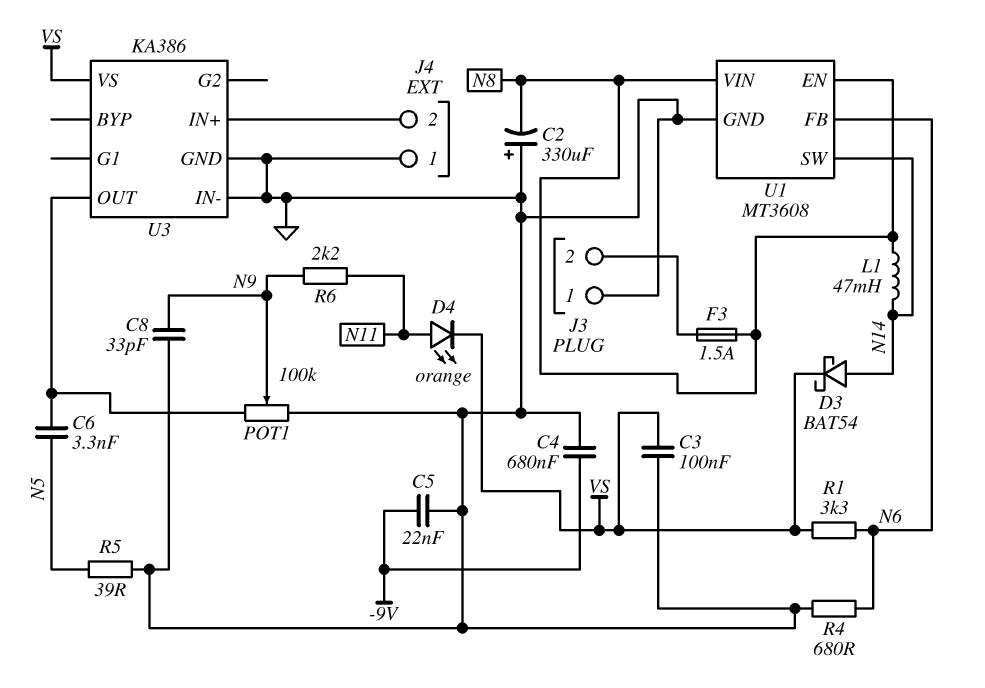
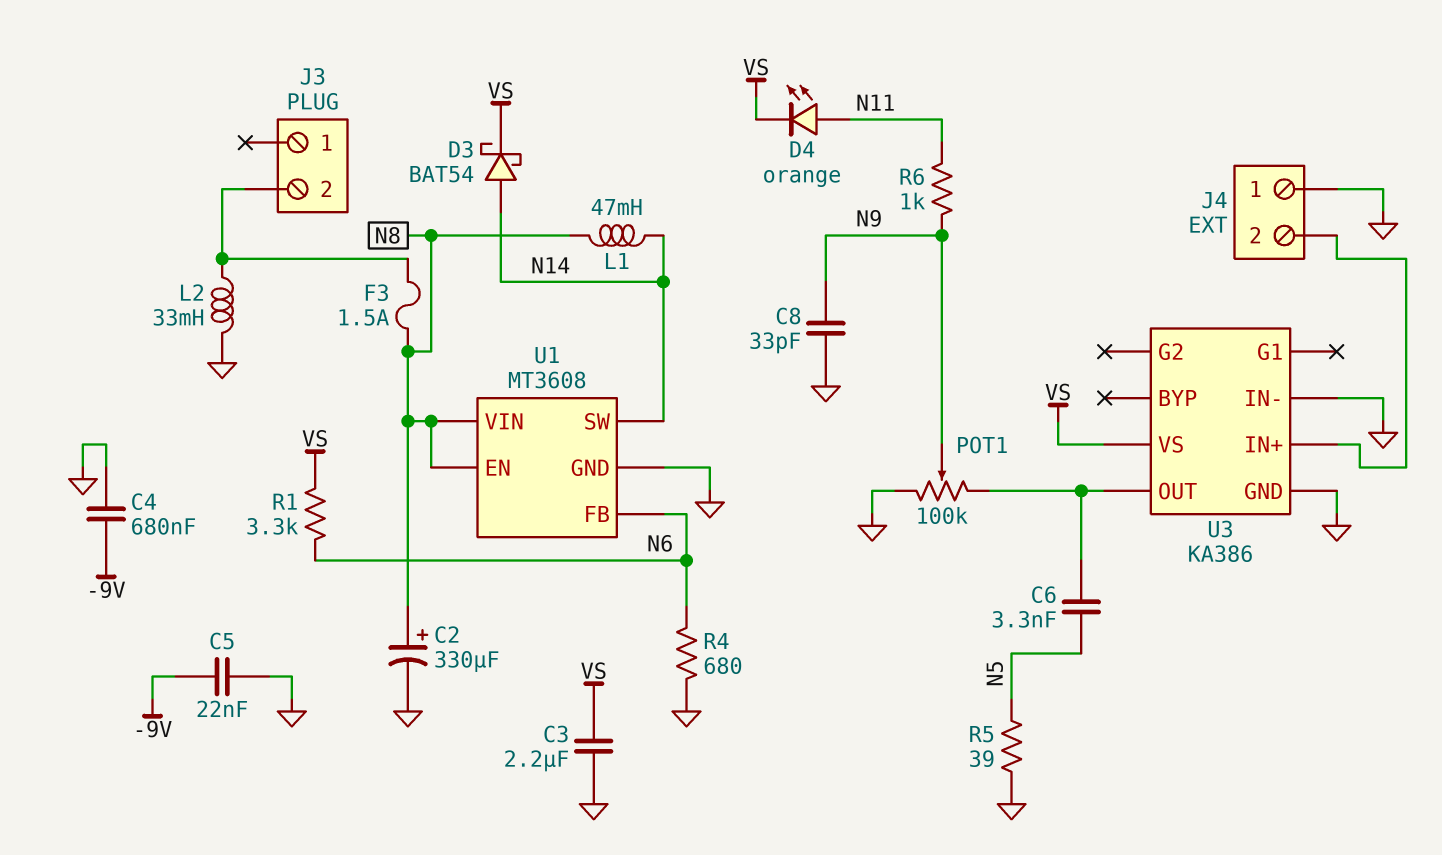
C2: 330uF (plus GND, minus N8) -> 330uF (plus N8, minus GND)
C3: 100nF (GND, VS) -> 2.2uF (GND, VS)
J3 pin 1: GND -> none
L2: none -> 33mH (GND, J3/2)
R6: 2.2k (N9, N11) -> 1k (N9, N11)

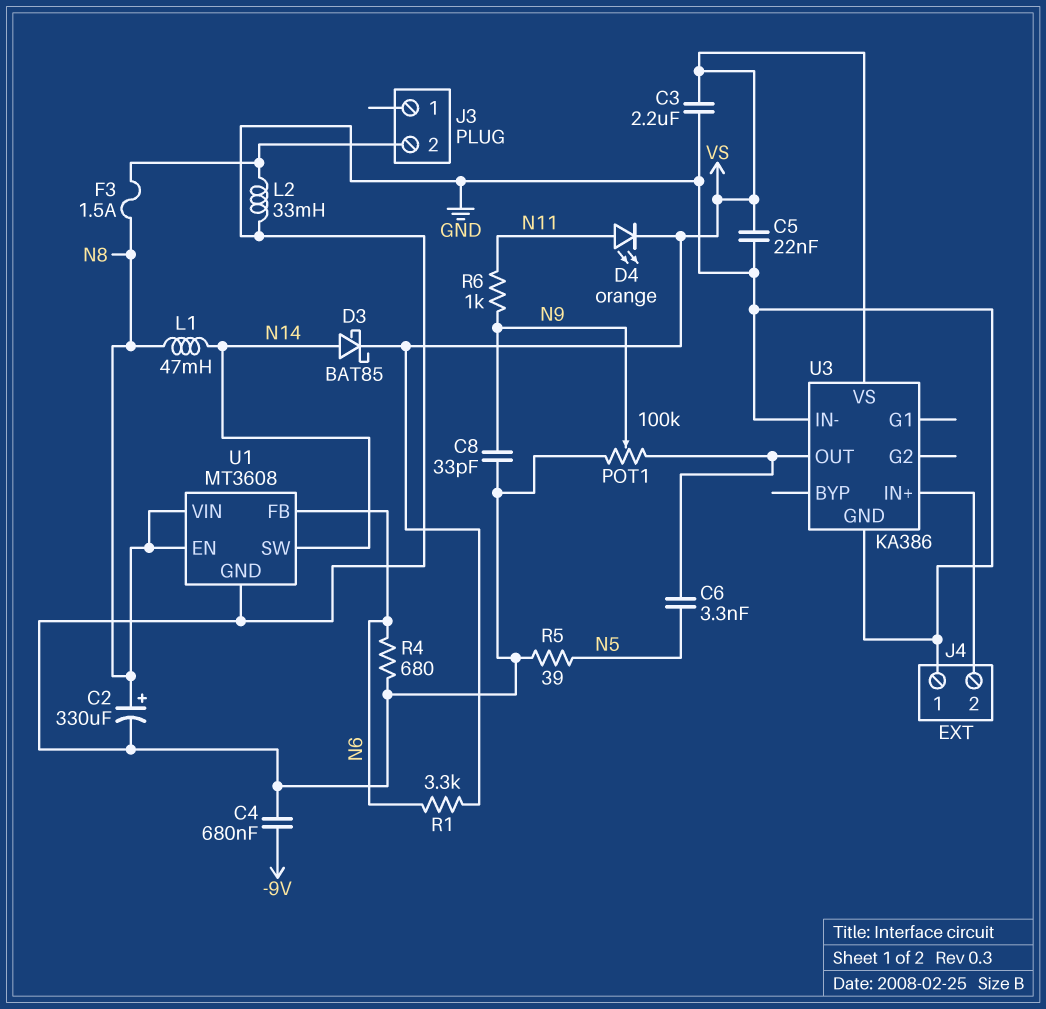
C5: 22nF (-9V, GND) -> 22nF (GND, VS)
D3: schottky BAT54 (A N14, K VS) -> schottky BAT85 (A N14, K VS)

